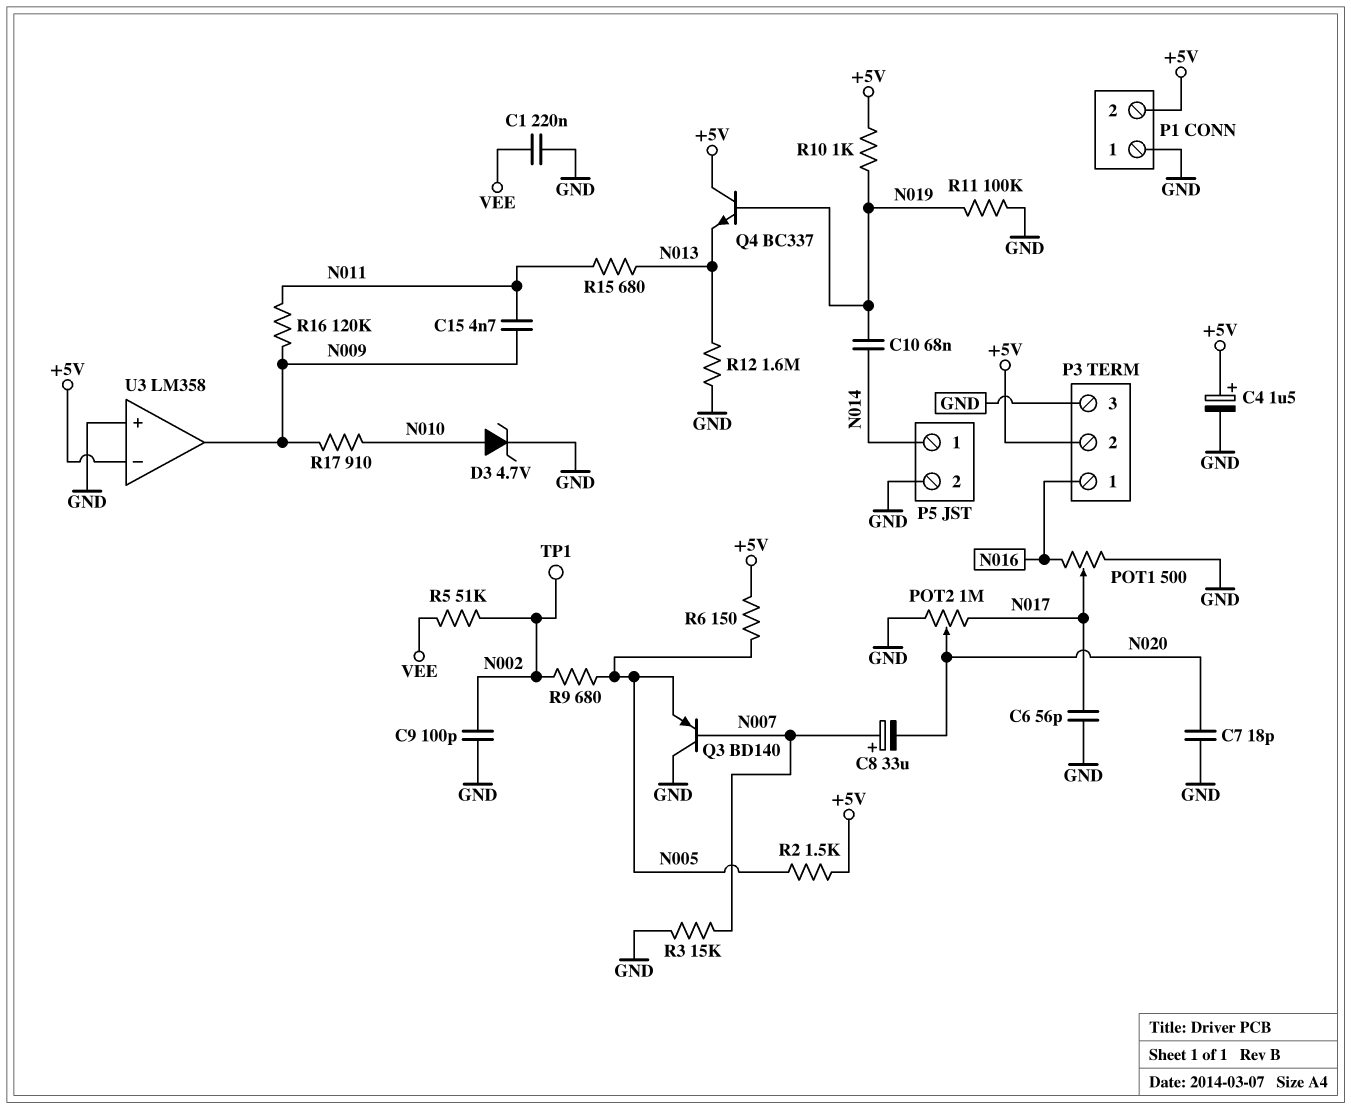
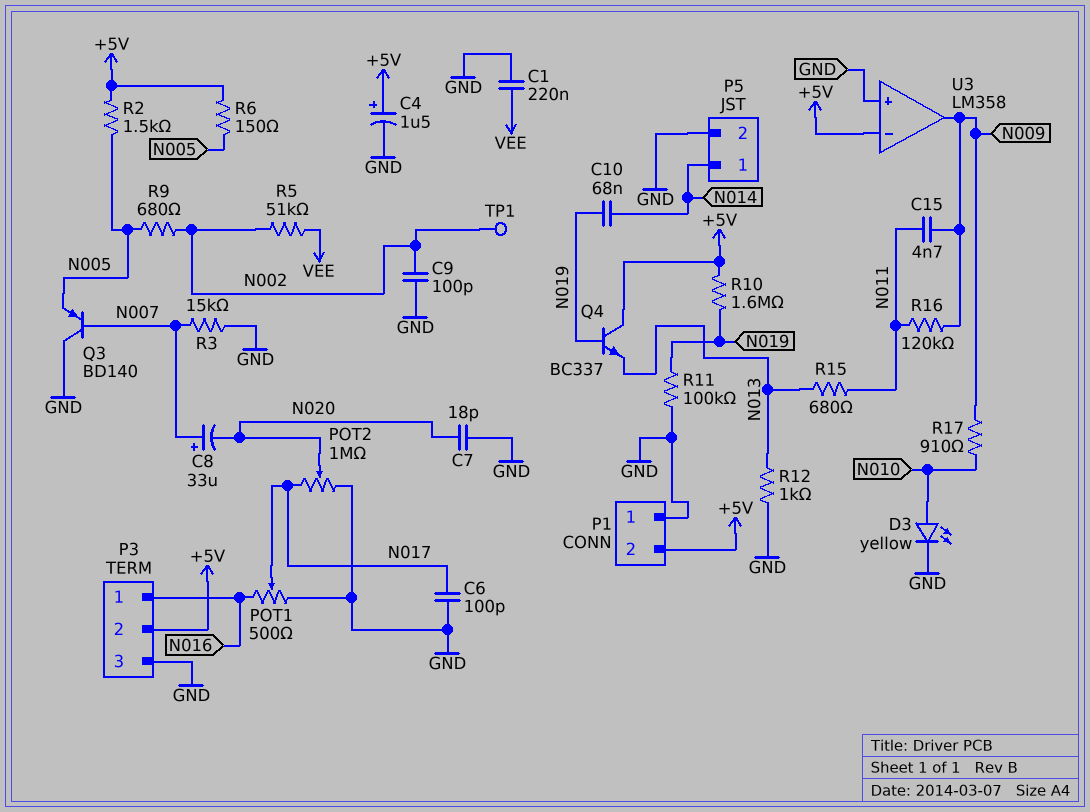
C6: 56pF (GND, N017) -> 100pF (GND, N017)
D3: zener 4.7V (A N010, K GND) -> LED yellow (A N010, K GND)
R10: 1k (+5V, N019) -> 1.6M (+5V, N019)
R12: 1.6M (GND, N013) -> 1k (GND, N013)

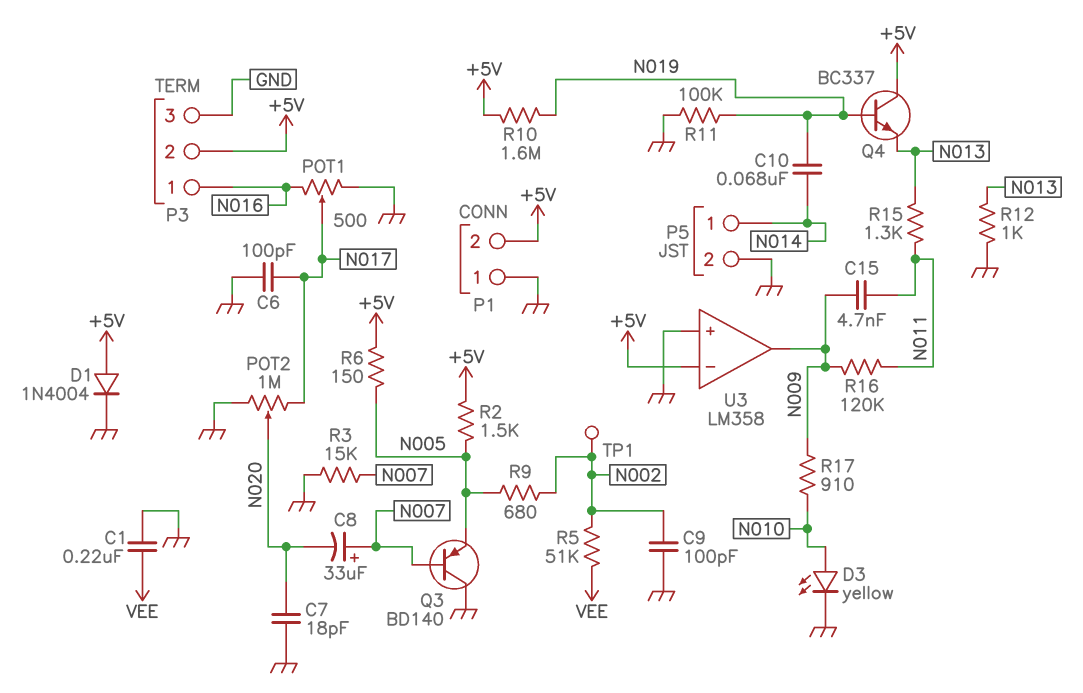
C4: 1.5uF (plus +5V, minus GND) -> none
D1: none -> diode 1N4004 (A +5V, K GND)
R15: 680 (N011, N013) -> 1.3k (N011, N013)

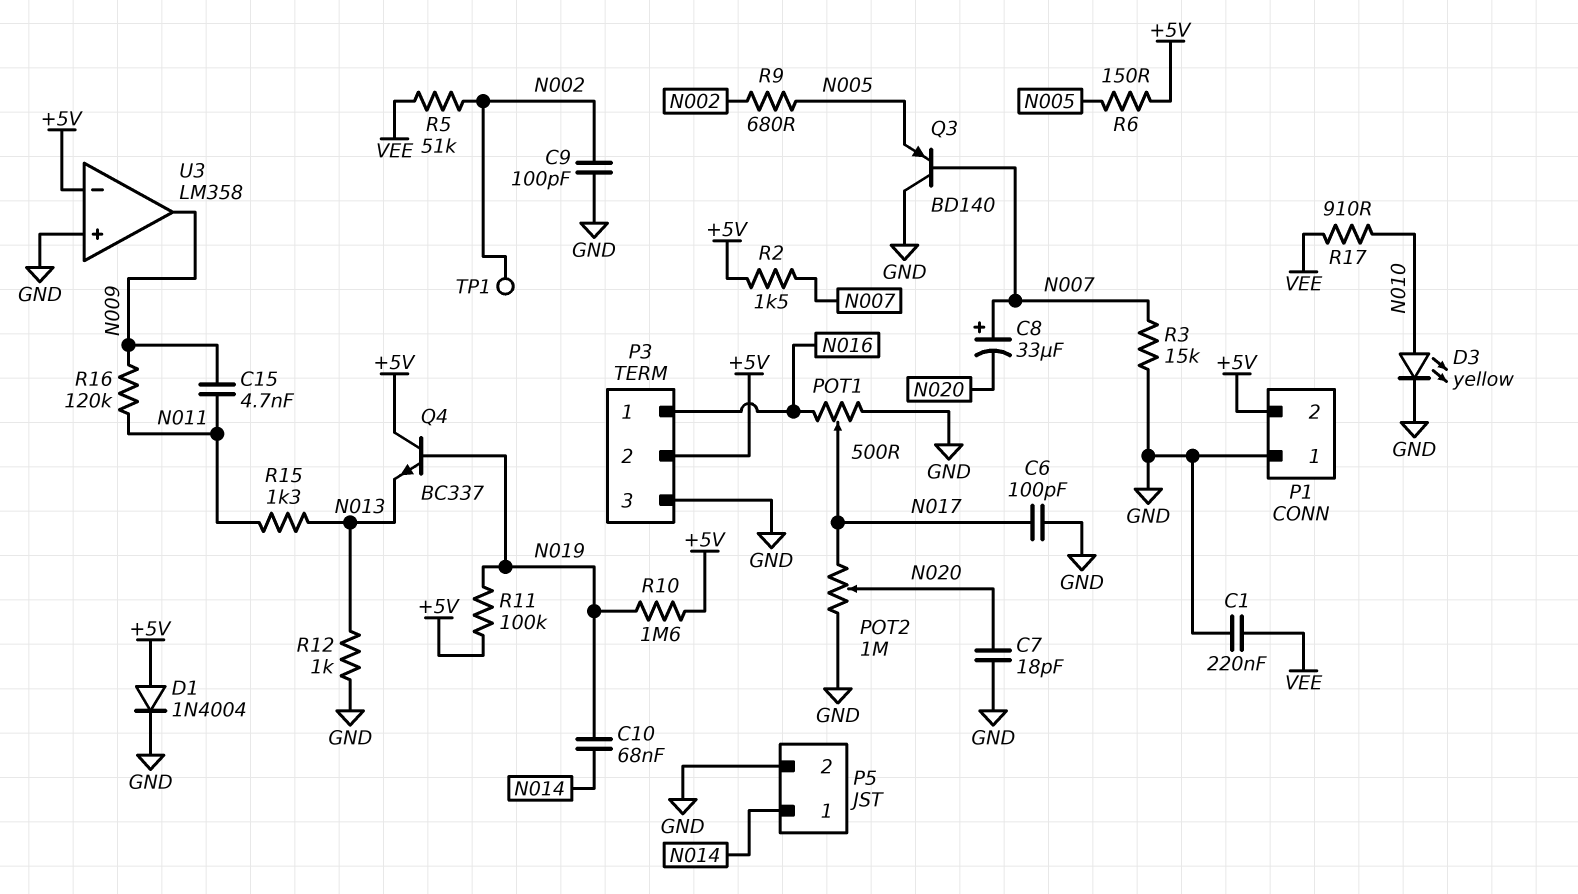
R2: 1.5k (+5V, N005) -> 1.5k (+5V, N007)
R11: 100k (GND, N019) -> 100k (+5V, N019)
R17: 910 (N009, N010) -> 910 (N010, VEE)

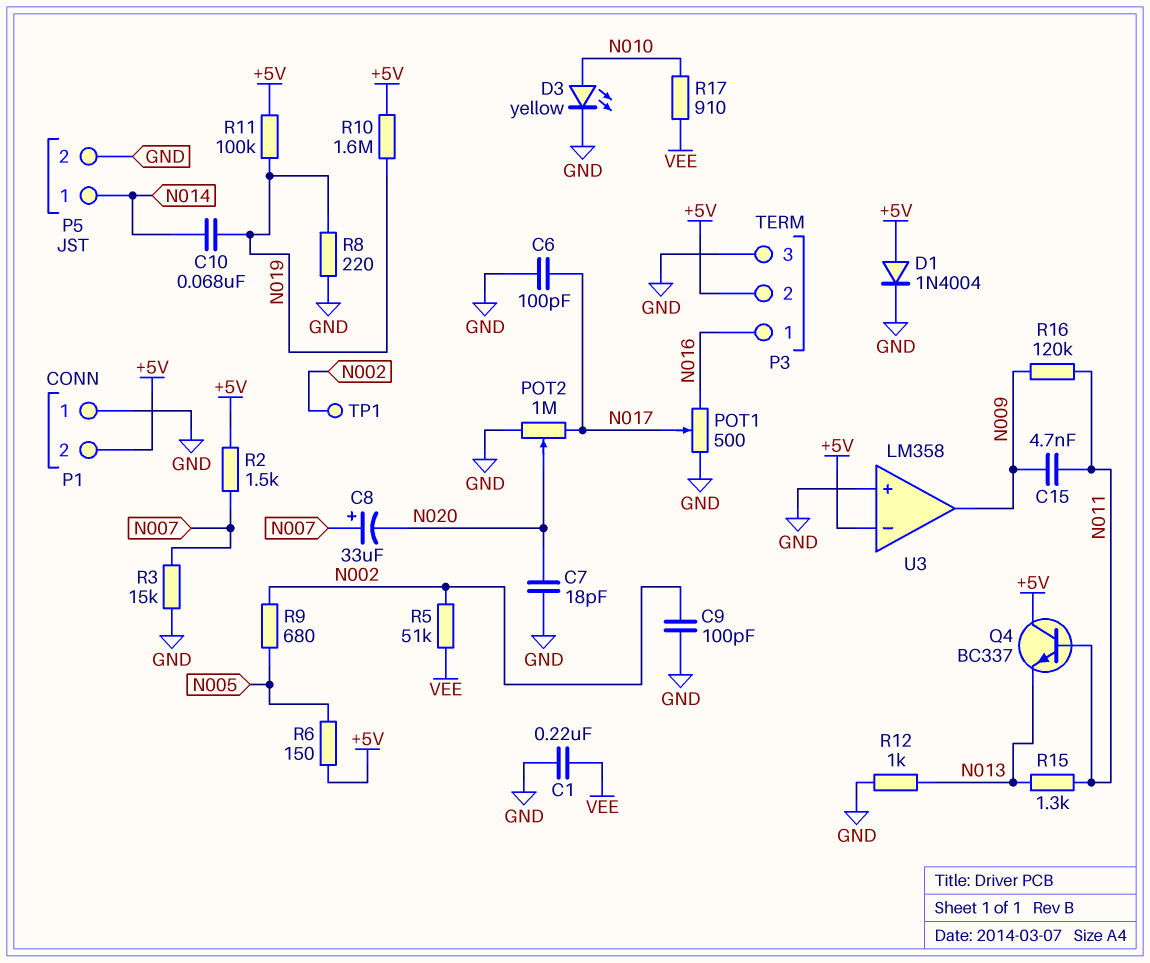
Q3: PNP BD140 (B N007, C GND, E N005) -> none
Q4: NPN BC337 (B N019, C +5V, E N013) -> NPN BC337 (B N011, C +5V, E N013)
R8: none -> 220 (GND, N019)

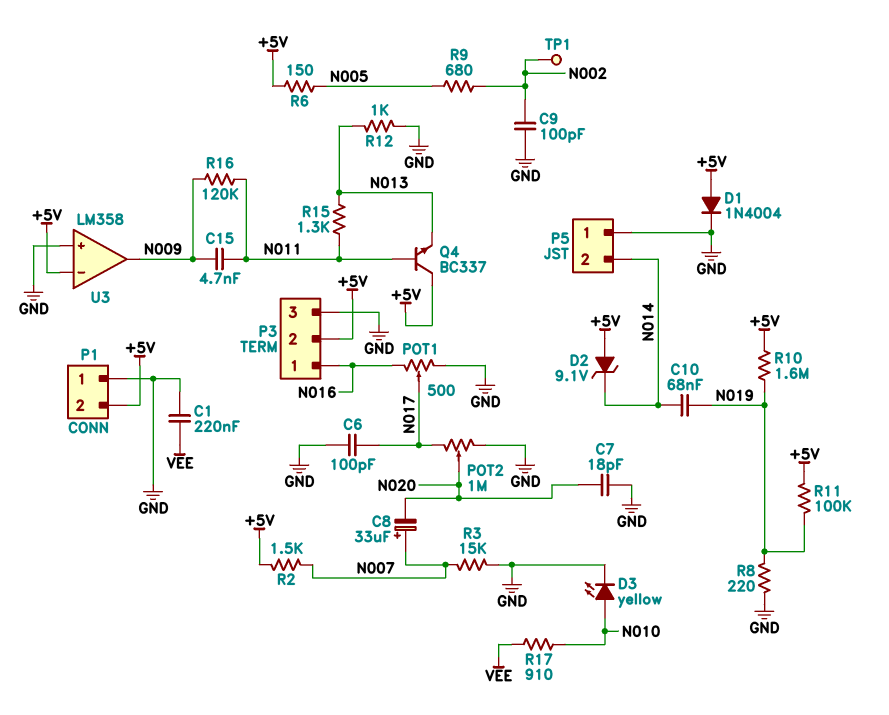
D2: none -> zener 9.1V (A +5V, K N014)
P5 pin 1: N014 -> GND
P5 pin 2: GND -> N014
R5: 51k (N002, VEE) -> none

